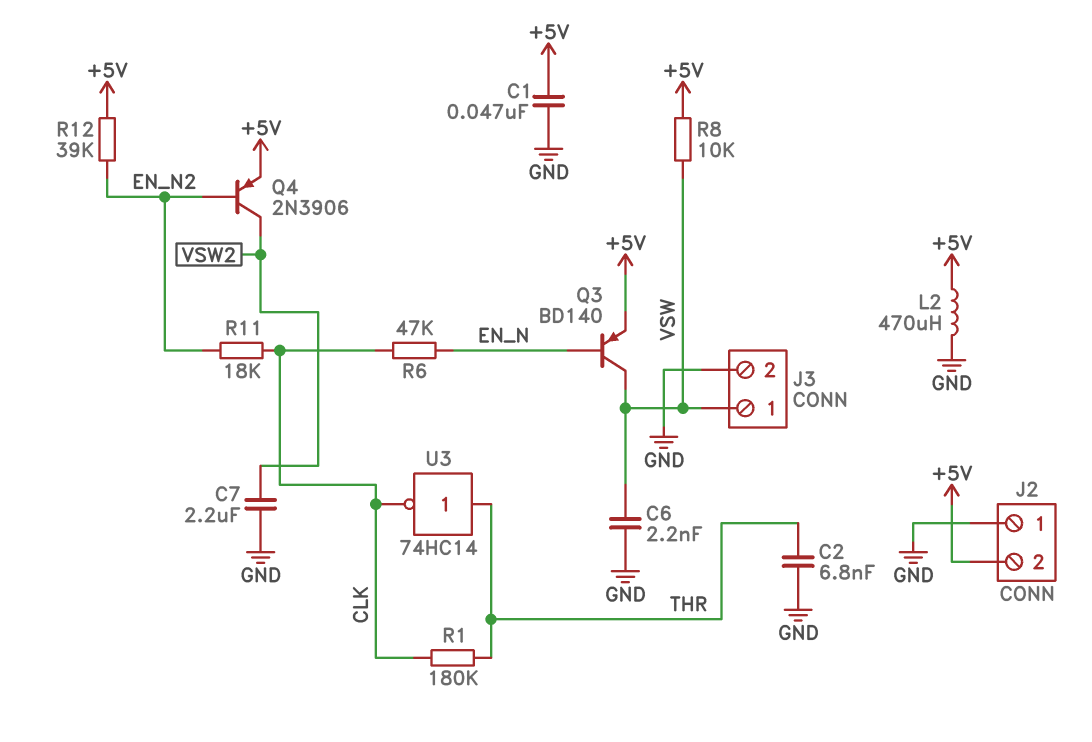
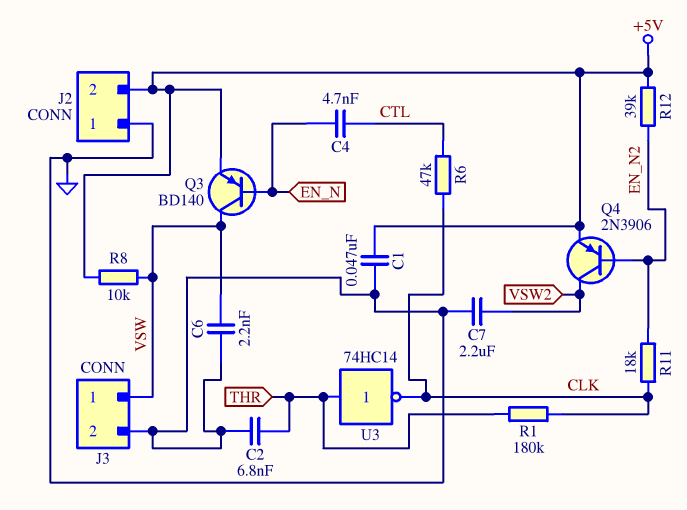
C4: none -> 4.7nF (CTL, EN_N)
L2: 470uH (+5V, GND) -> none
R6: 47k (CLK, EN_N) -> 47k (CLK, CTL)

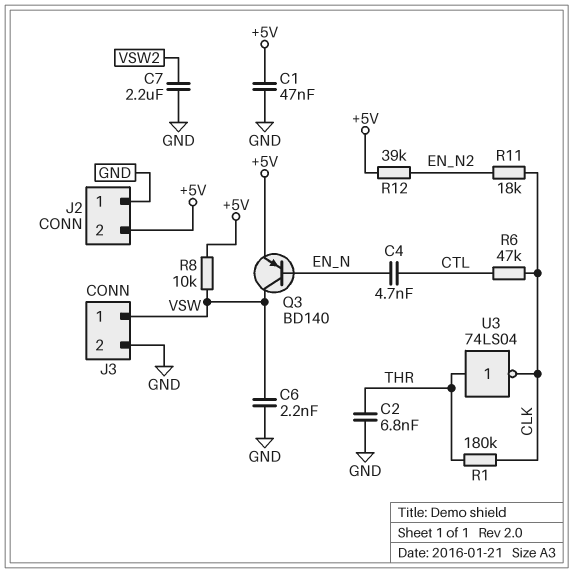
Q4: PNP 2N3906 (B EN_N2, C VSW2, E +5V) -> none
U3: NOT 74HC14 (in THR, out CLK) -> NOT 74LS04 (in THR, out CLK)

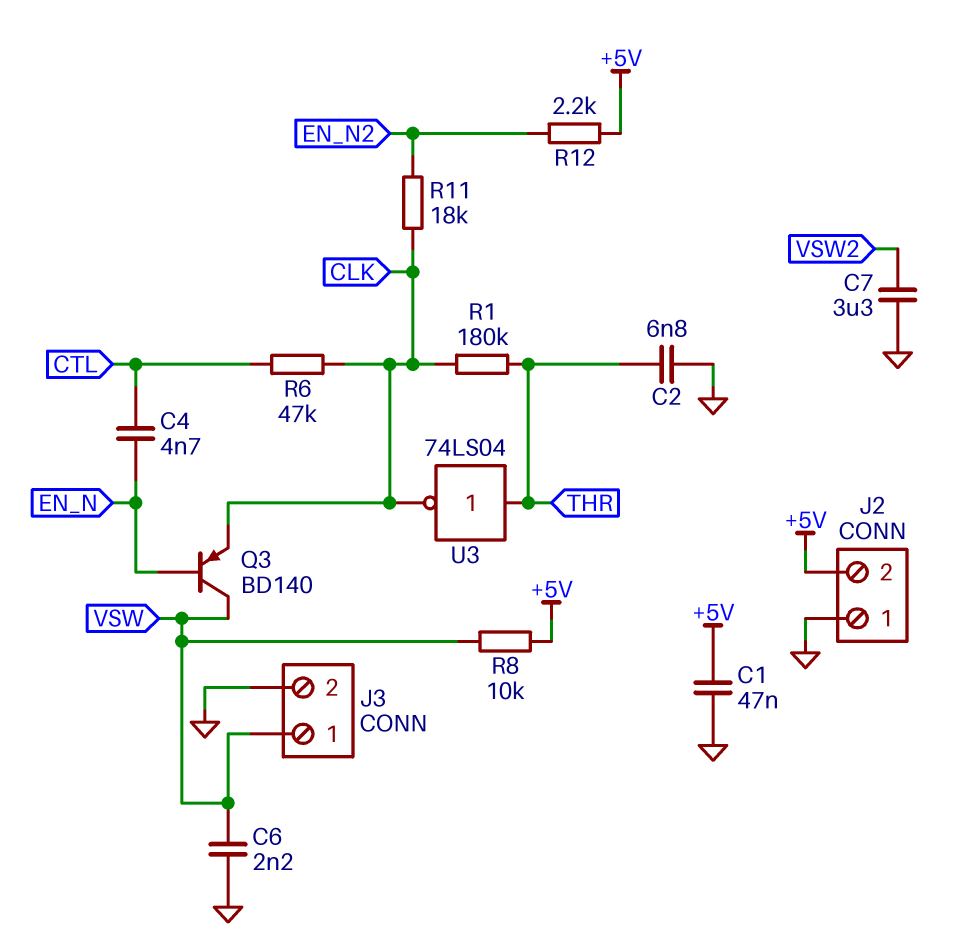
C7: 2.2uF (GND, VSW2) -> 3.3uF (GND, VSW2)
Q3: PNP BD140 (B EN_N, C VSW, E +5V) -> PNP BD140 (B EN_N, C VSW, E CLK)
R12: 39k (+5V, EN_N2) -> 2.2k (+5V, EN_N2)

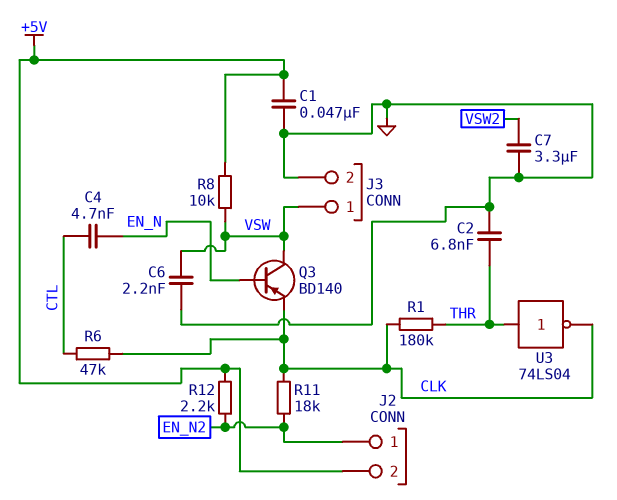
J2 pin 1: GND -> EN_N2

